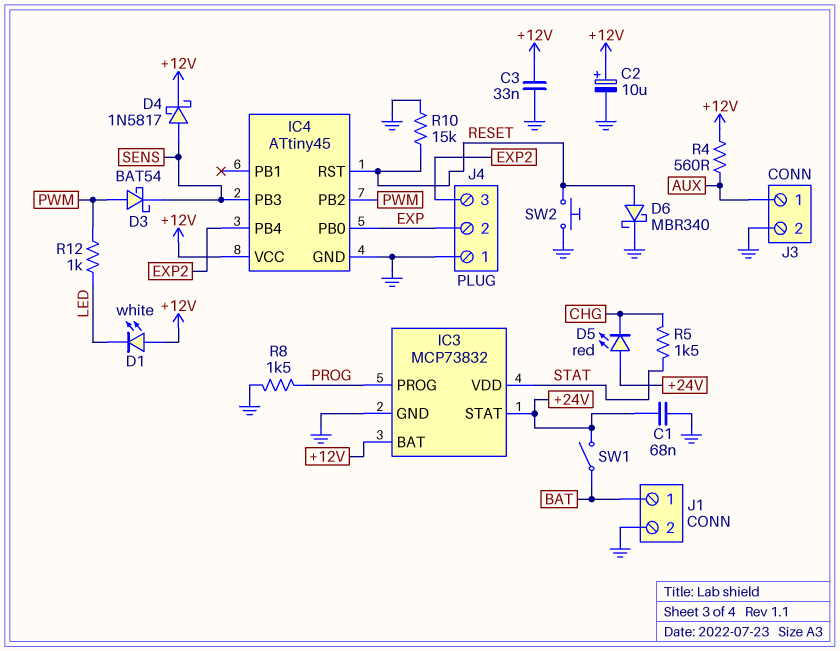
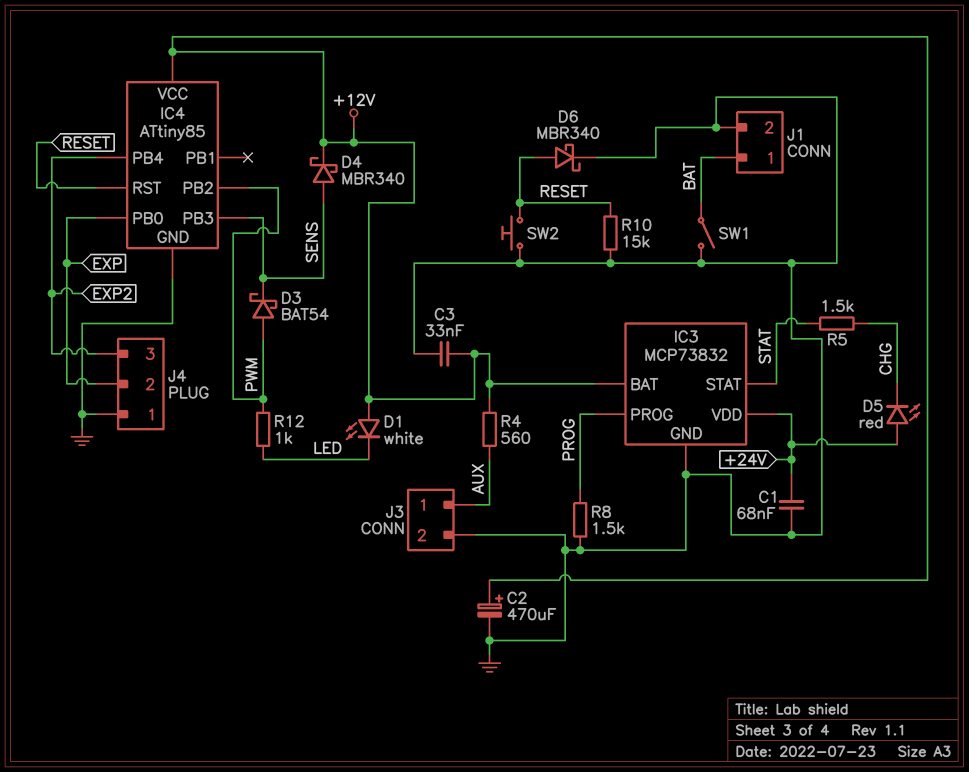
C2: 10uF (plus +12V, minus GND) -> 470uF (plus +12V, minus GND)
D4: schottky 1N5817 (A SENS, K +12V) -> schottky MBR340 (A SENS, K +12V)
IC3 pin STAT: +24V -> STAT
IC3 pin VDD: STAT -> +24V
IC4: ATtiny45 -> ATtiny85
SW1: switch (+24V, BAT) -> switch (BAT, GND)

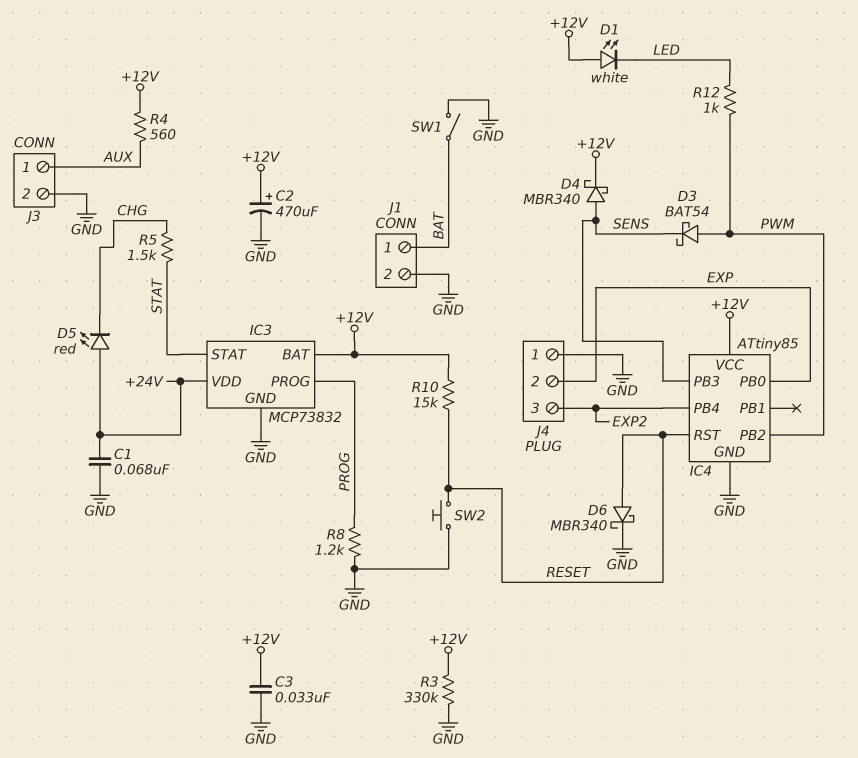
R3: none -> 330k (+12V, GND)
R8: 1.5k (GND, PROG) -> 1.2k (GND, PROG)
R10: 15k (GND, RESET) -> 15k (+12V, RESET)

